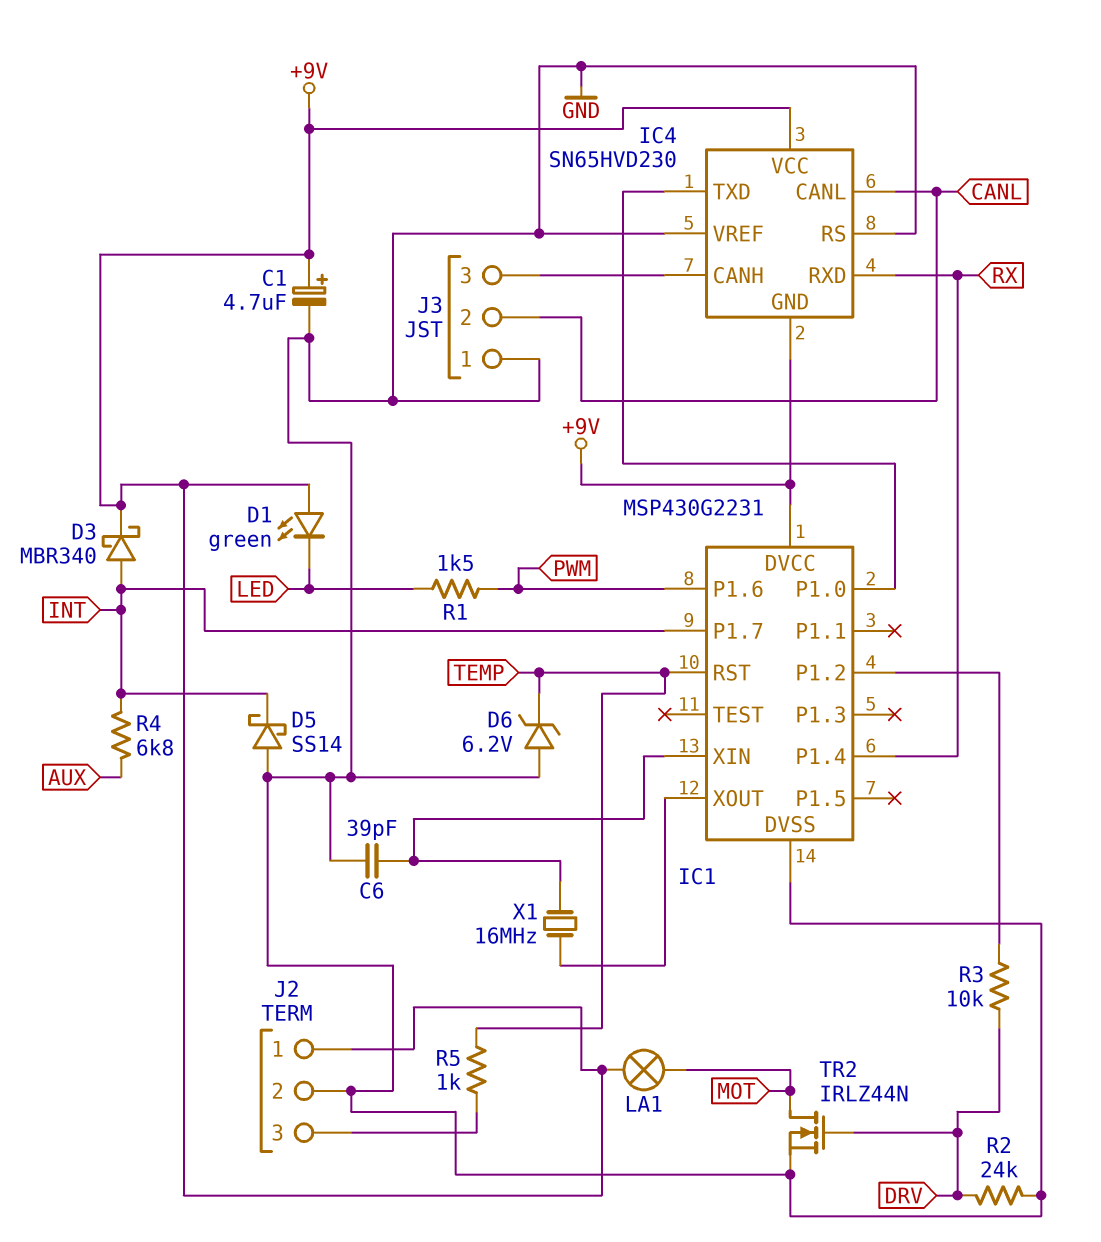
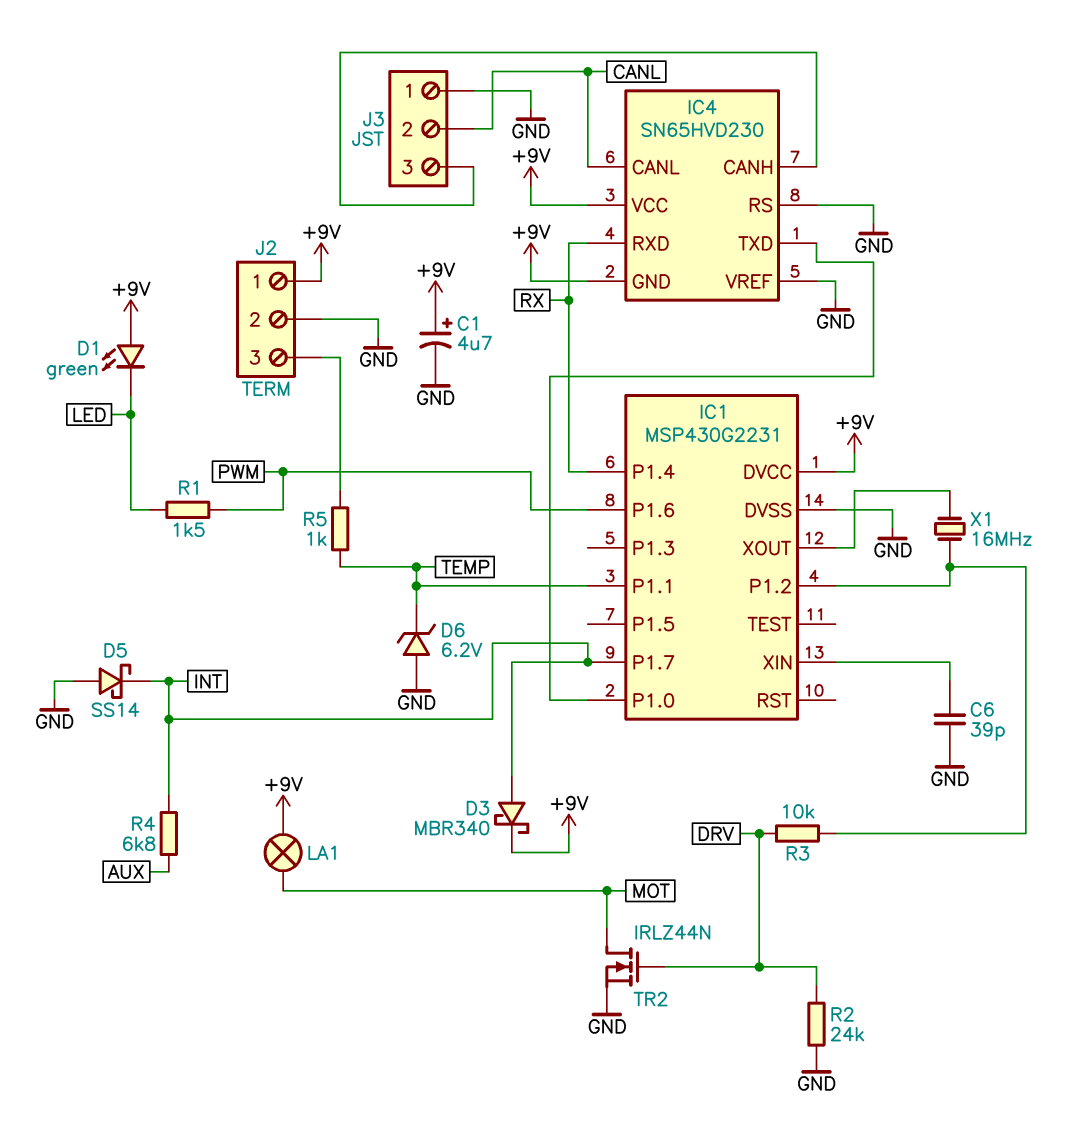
IC1 pin P1.1: none -> TEMP
IC1 pin RST: TEMP -> none
X1: 16MHz (IC1/XIN, IC1/XOUT) -> 16MHz (IC1/P1.2, IC1/XOUT)

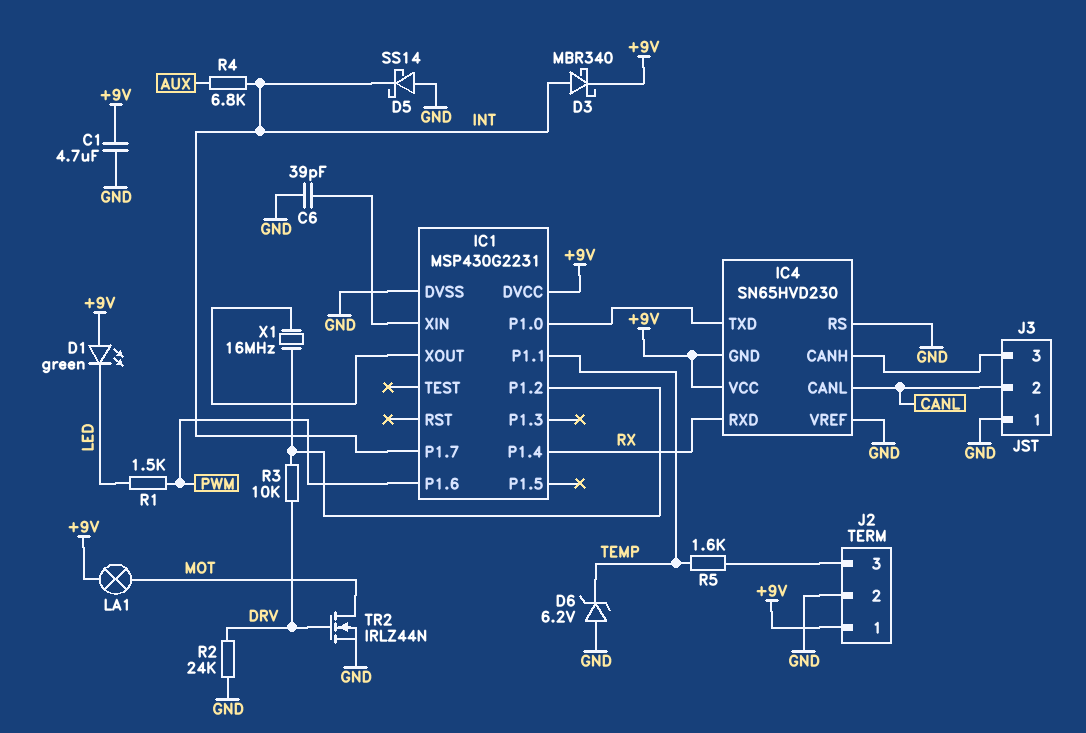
C1: 4.7uF (plus +9V, minus GND) -> 4.7uF (+9V, GND)
R5: 1k (J2/3, TEMP) -> 1.6k (J2/3, TEMP)

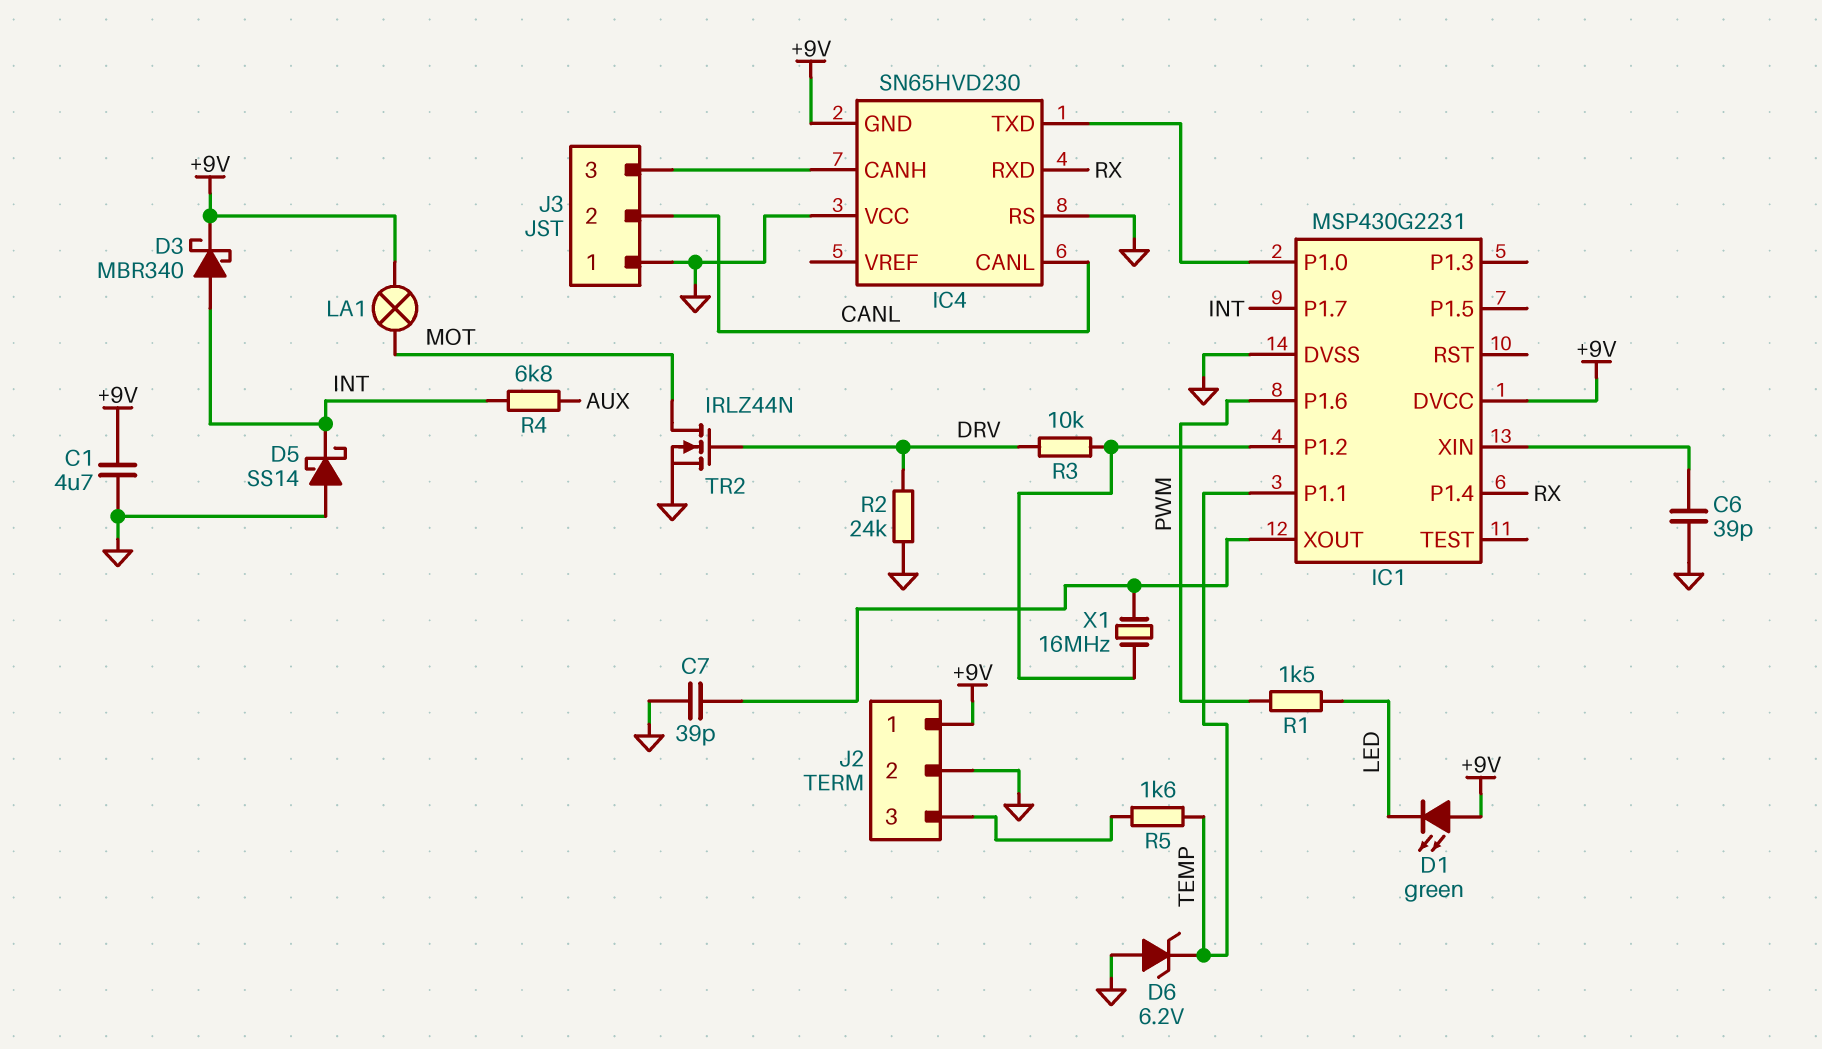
C7: none -> 39pF (GND, IC1/XOUT)
IC4 pin VCC: +9V -> GND
IC4 pin VREF: GND -> none

